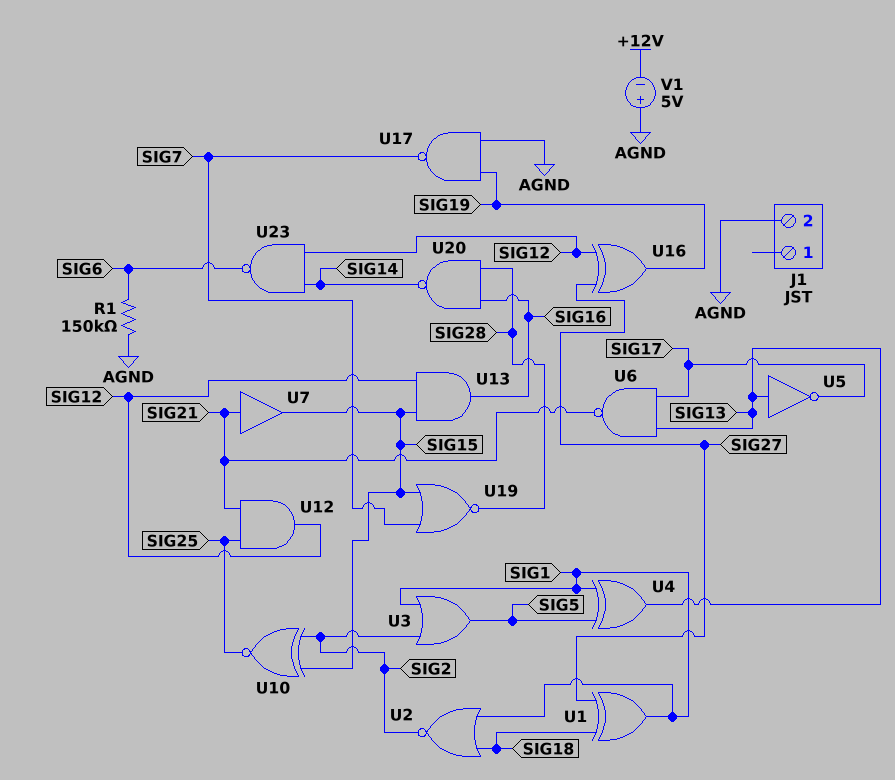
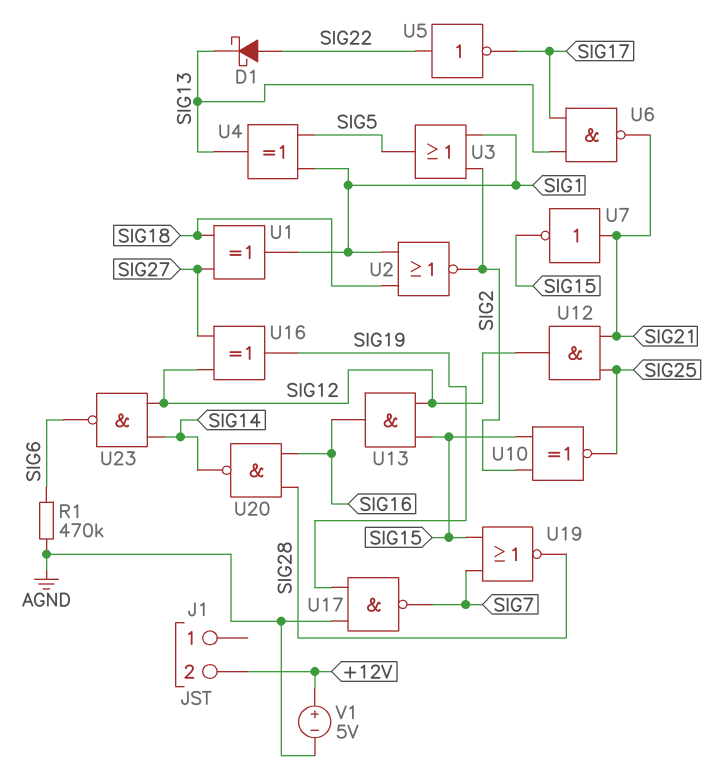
D1: none -> schottky (A SIG22, K SIG13)
J1 pin 2: AGND -> +12V
R1: 150k (AGND, SIG6) -> 470k (AGND, SIG6)
U5: NOT (in SIG13, out SIG17) -> NOT (in SIG22, out SIG17)
U7: buffer (in SIG21, out SIG15) -> NOT (in SIG21, out SIG15)
V1: 5V (plus AGND, minus +12V) -> 5V (plus +12V, minus AGND)

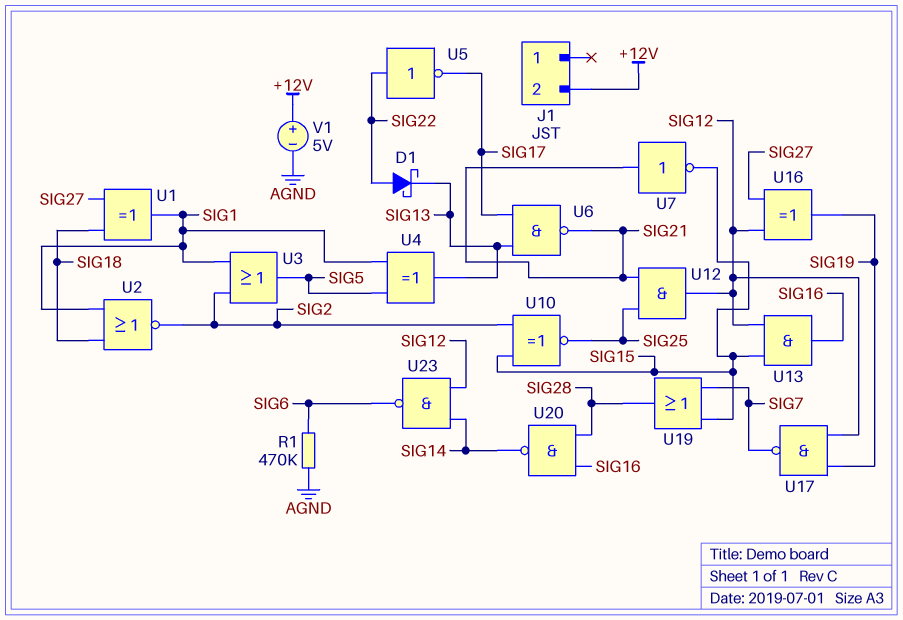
U17: NAND (in AGND, in SIG19, out SIG7) -> NAND (in SIG12, in SIG19, out SIG7)
U19: NOR (in SIG7, in SIG15, out SIG28) -> OR (in SIG7, in SIG15, out SIG28)

